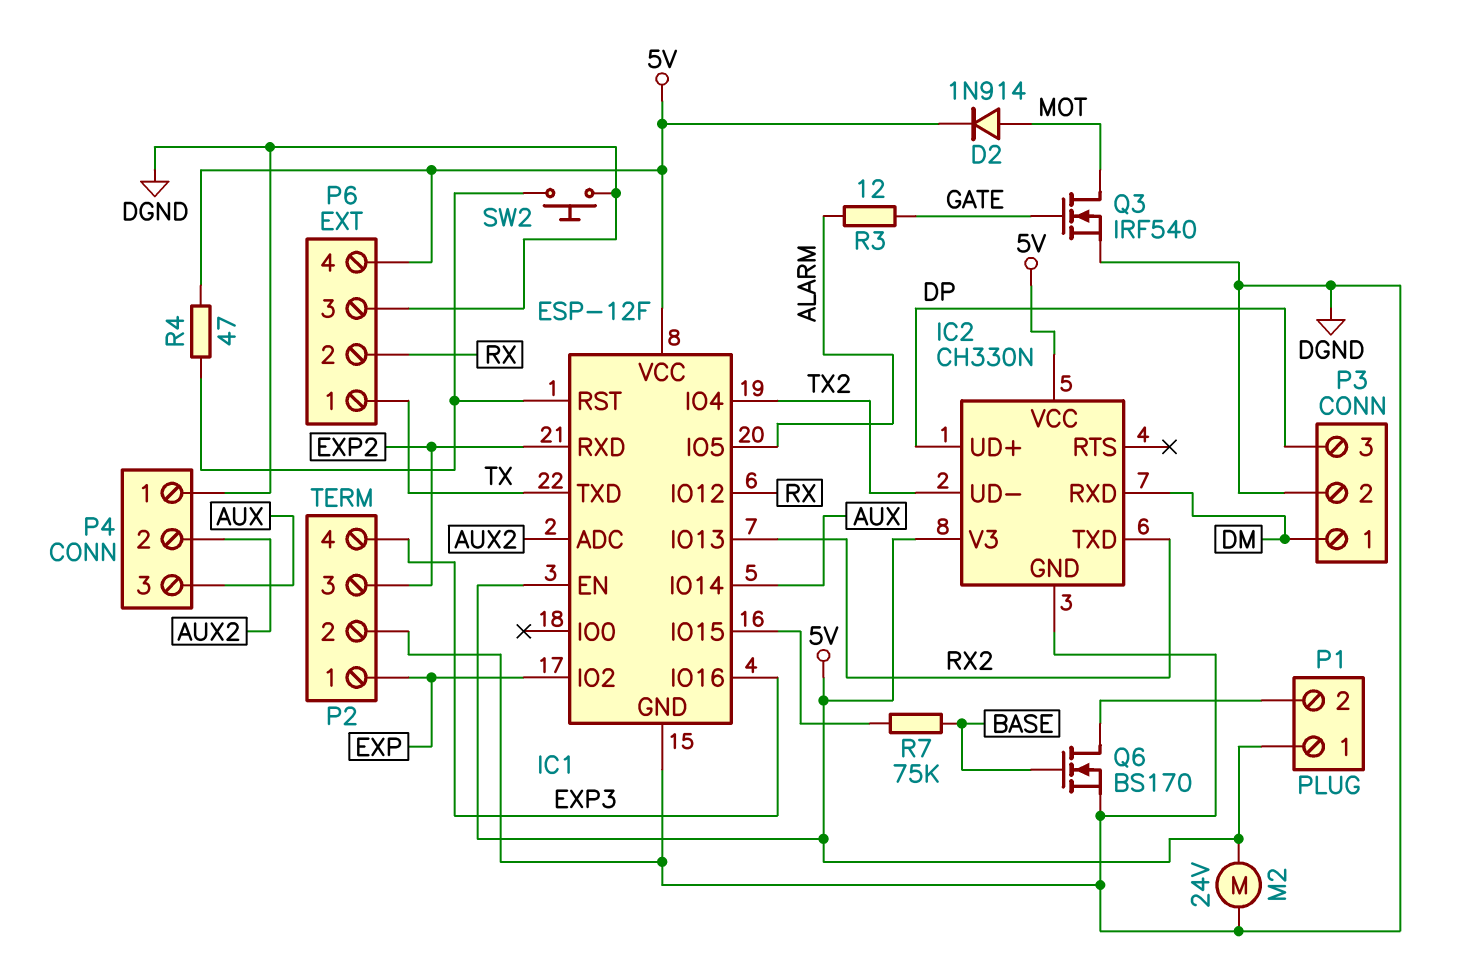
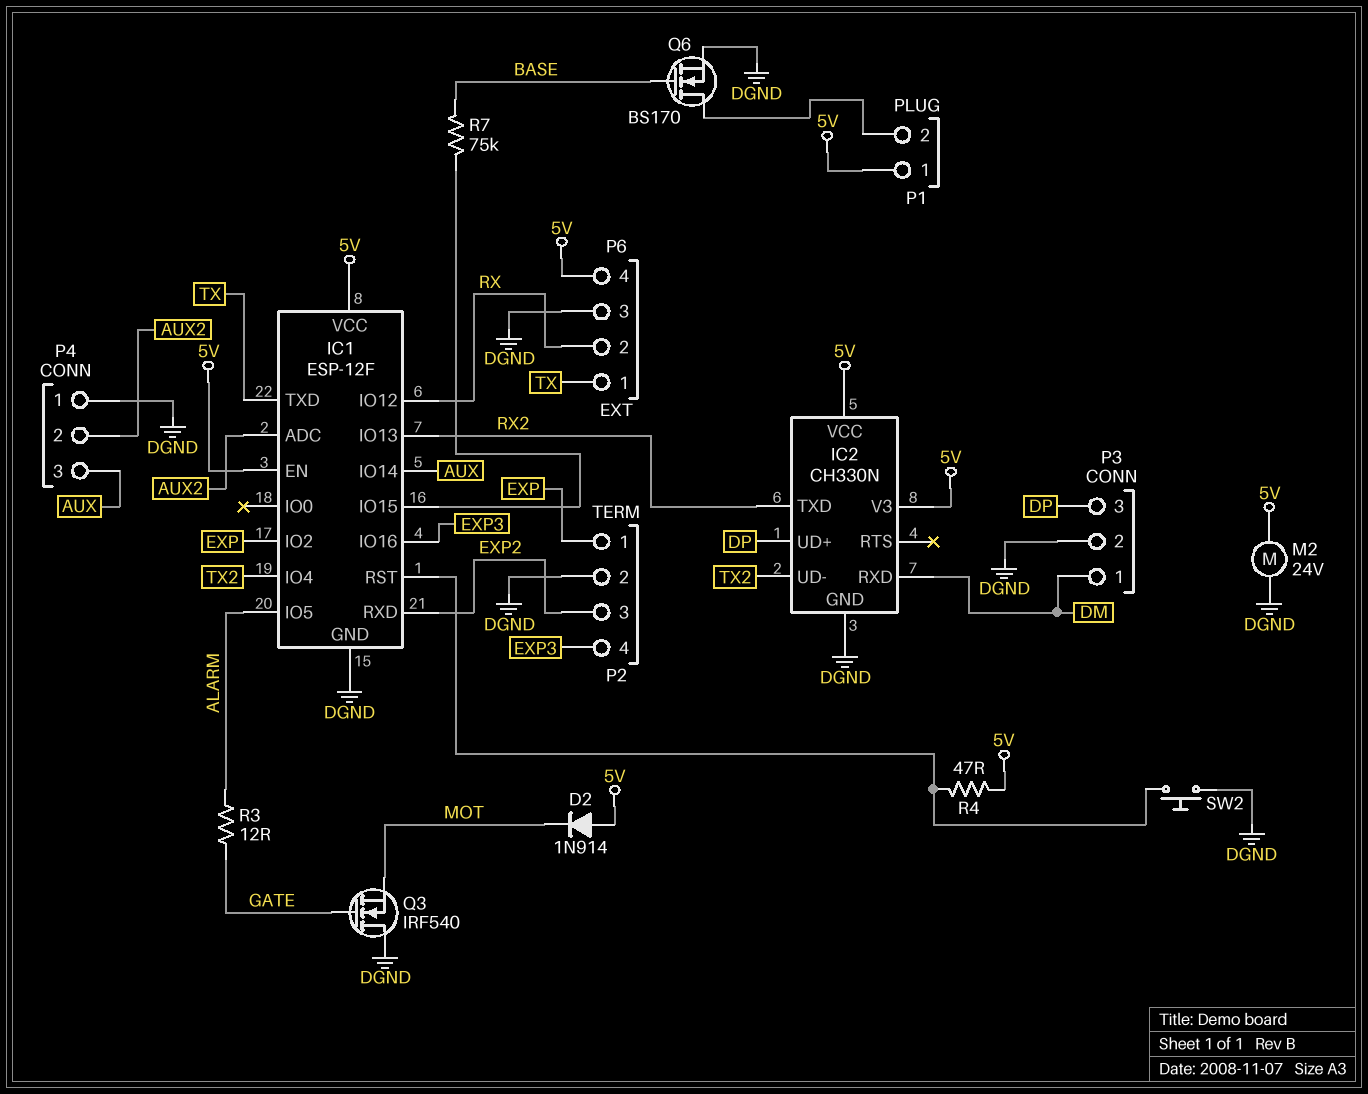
D2: diode 1N914 (A MOT, K 5V) -> diode 1N914 (A 5V, K MOT)
Q3: NMOS IRF540 (G GATE, D MOT, S DGND) -> NMOS IRF540 (G GATE, D DGND, S MOT)

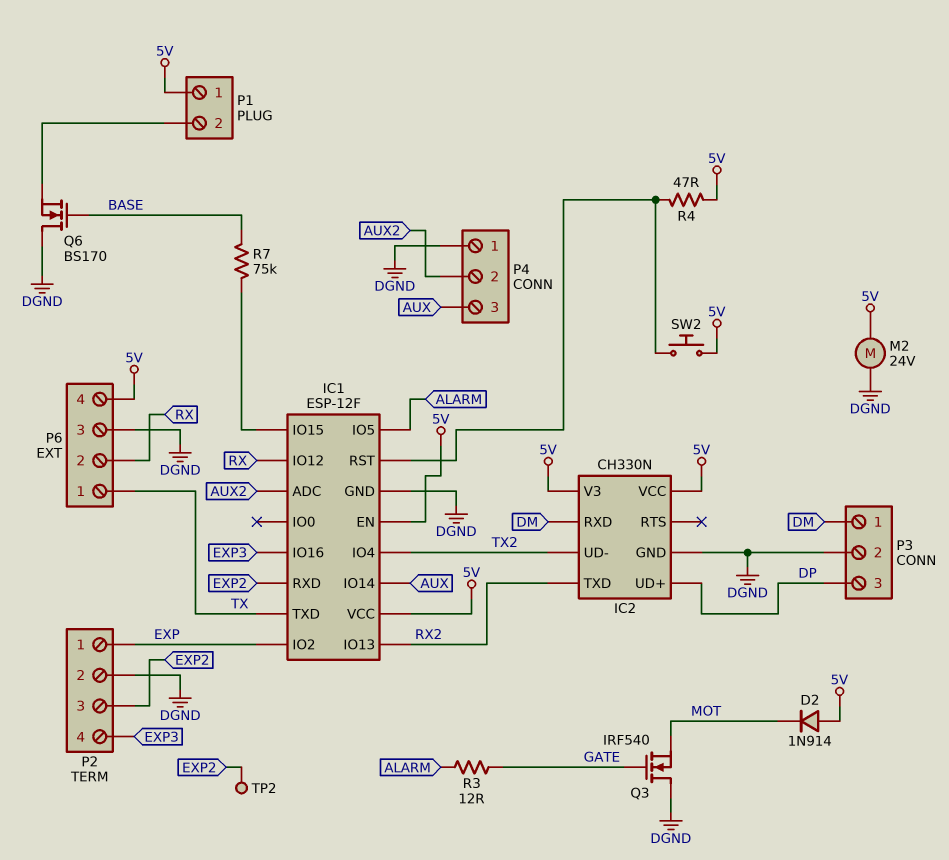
Q6: NMOS BS170 (G BASE, D P1/2, S DGND) -> NMOS BS170 (G BASE, D DGND, S P1/2)
SW2: button (DGND, IC1/RST) -> button (5V, IC1/RST)
TP2: none -> test point (EXP2)

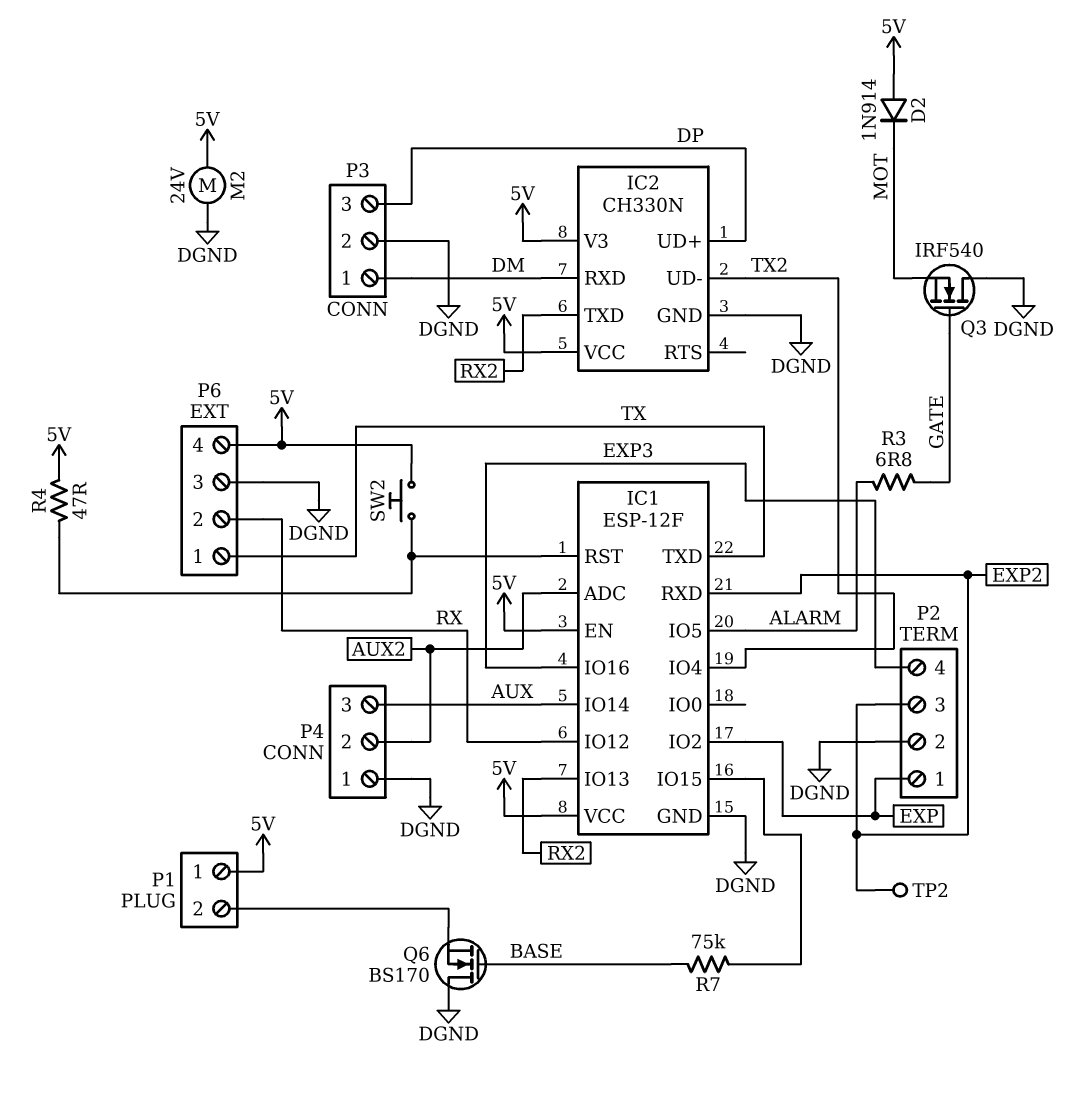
R3: 12 (ALARM, GATE) -> 6.8 (ALARM, GATE)

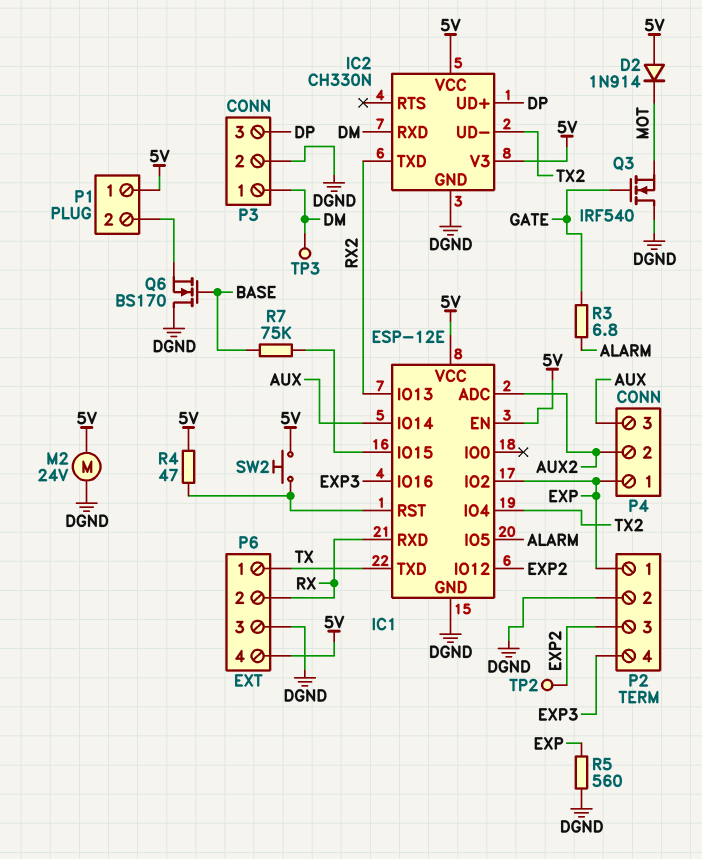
IC1: ESP-12F -> ESP-12E
IC1 pin IO12: RX -> EXP2
IC1 pin RXD: EXP2 -> RX
P4 pin 1: DGND -> EXP
R5: none -> 560 (DGND, EXP)
TP3: none -> test point (DM)

